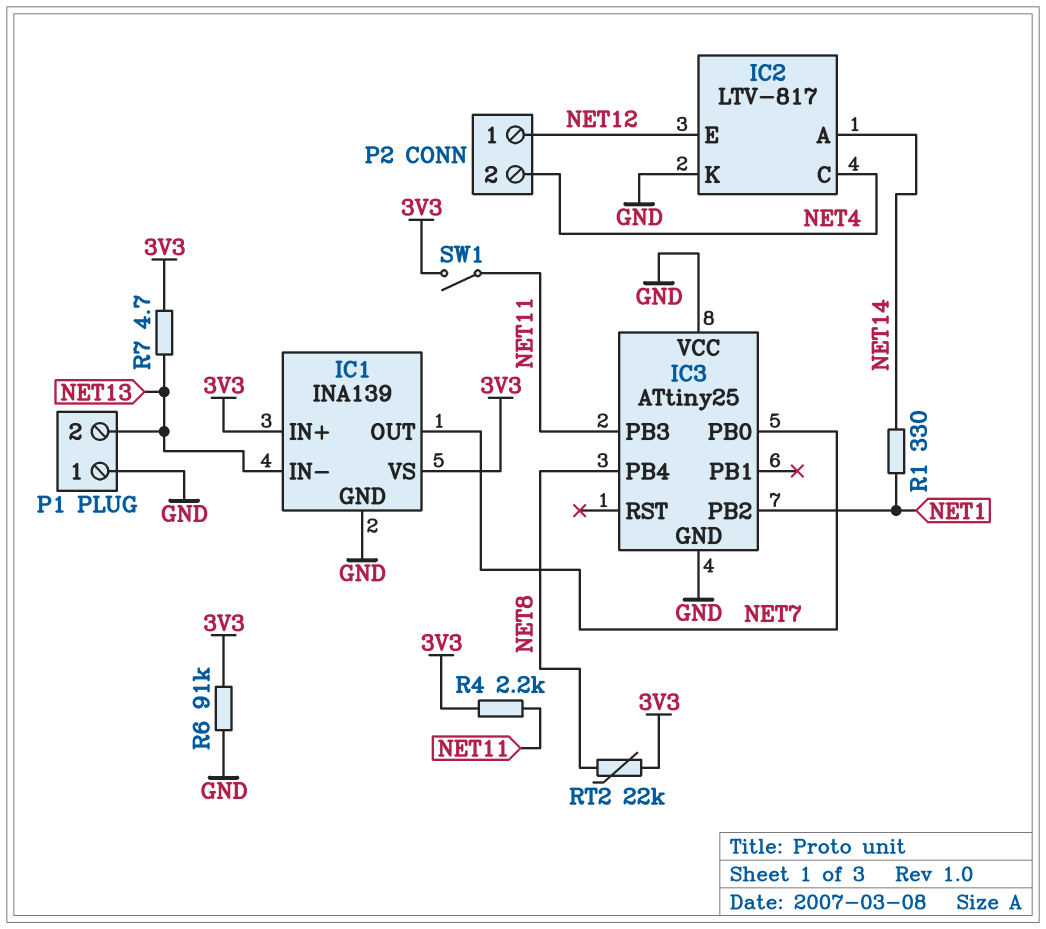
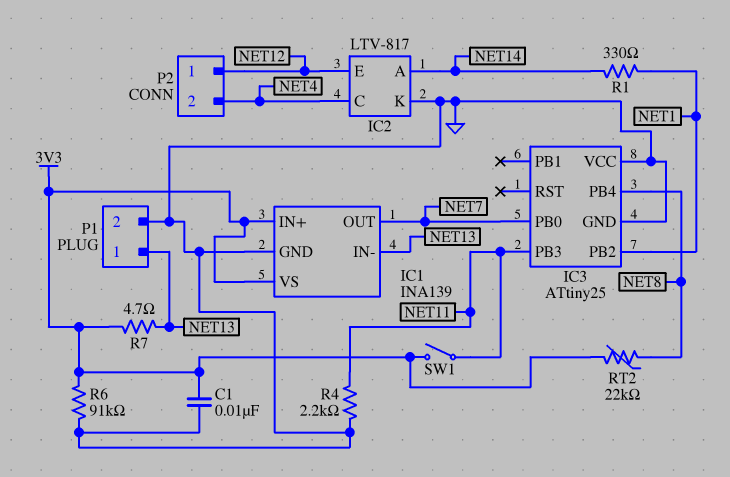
C1: none -> 10nF (3V3, GND)
P1 pin 1: GND -> NET13
P1 pin 2: NET13 -> GND
R4: 2.2k (3V3, NET11) -> 2.2k (GND, NET11)

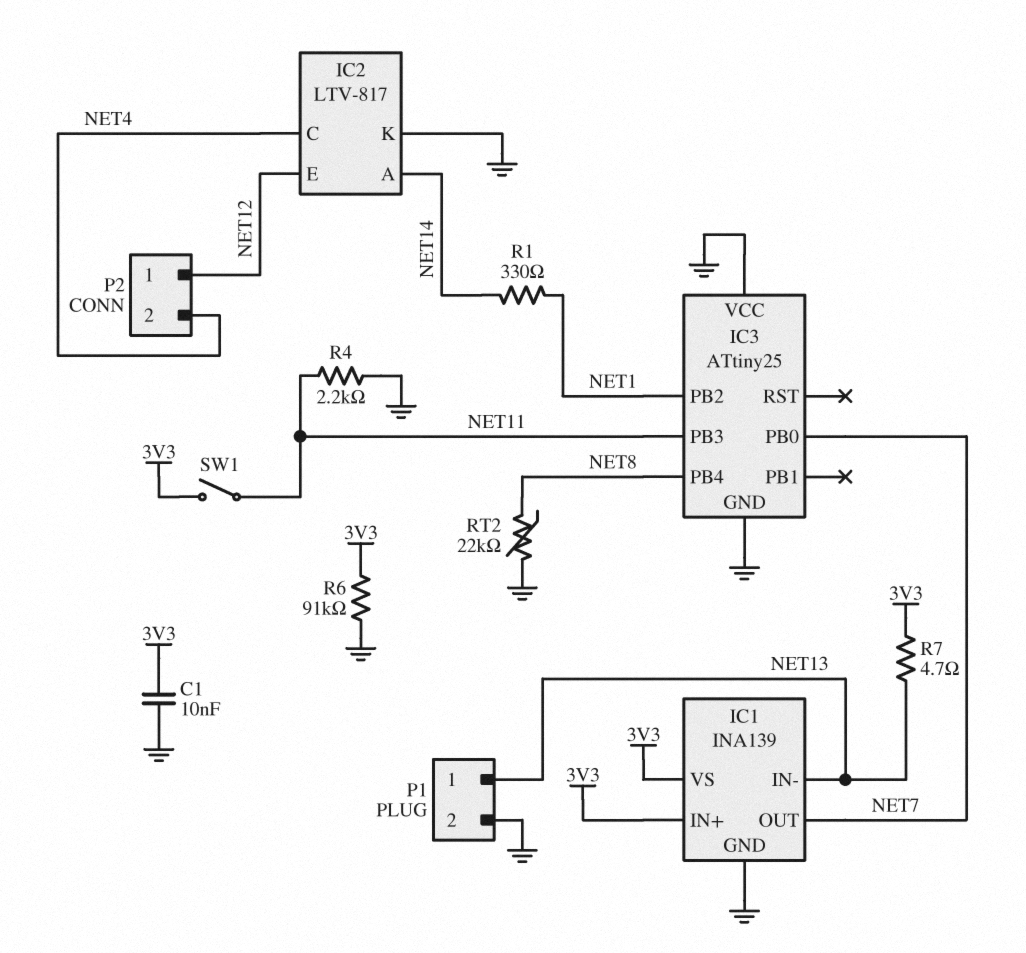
RT2: 22k (3V3, NET8) -> 22k (GND, NET8)

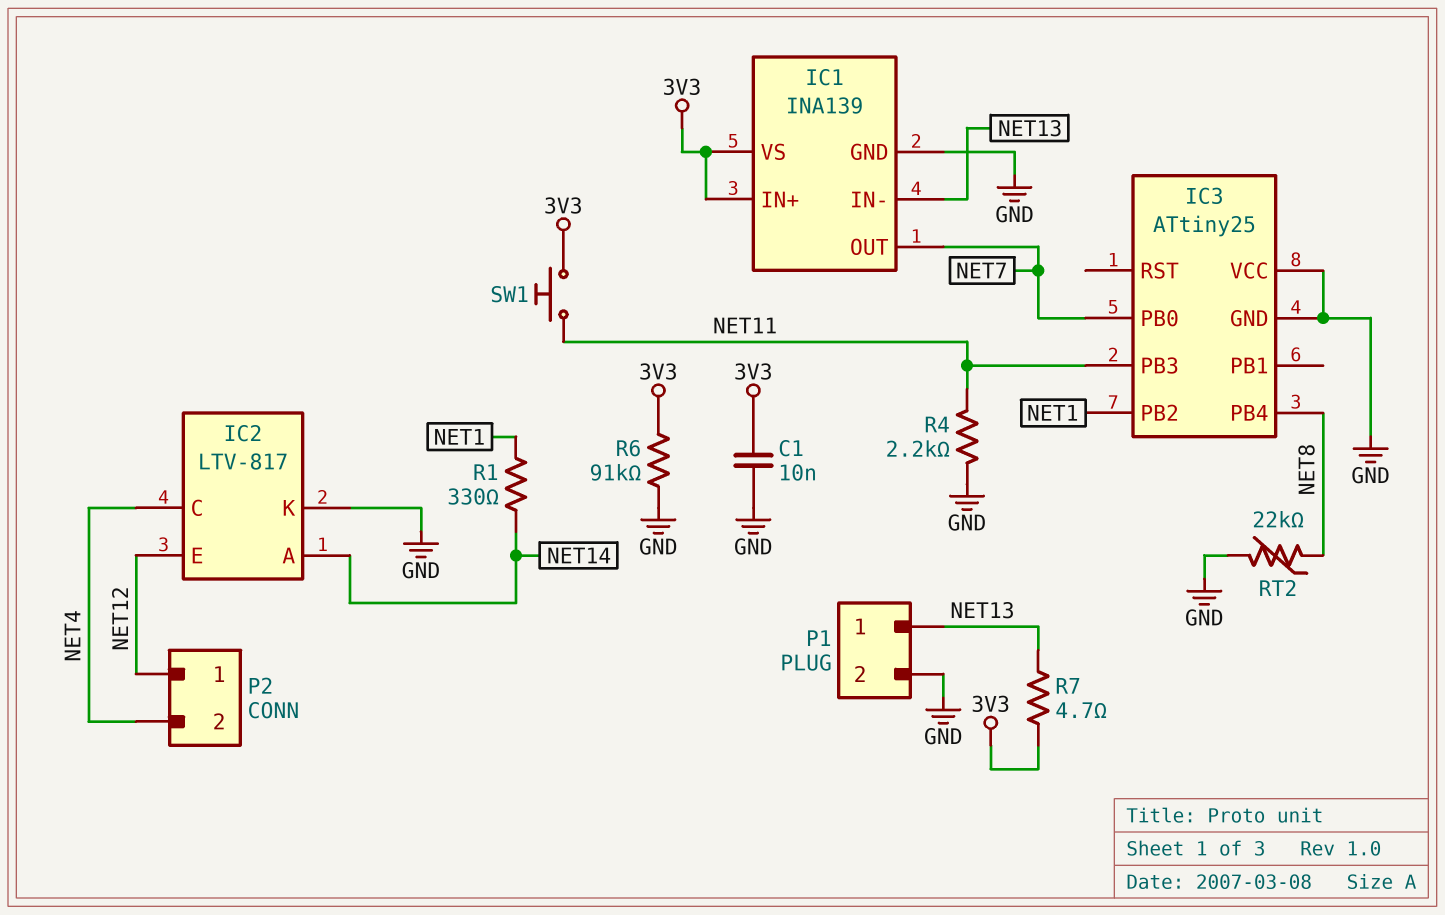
SW1: switch (3V3, NET11) -> button (3V3, NET11)

